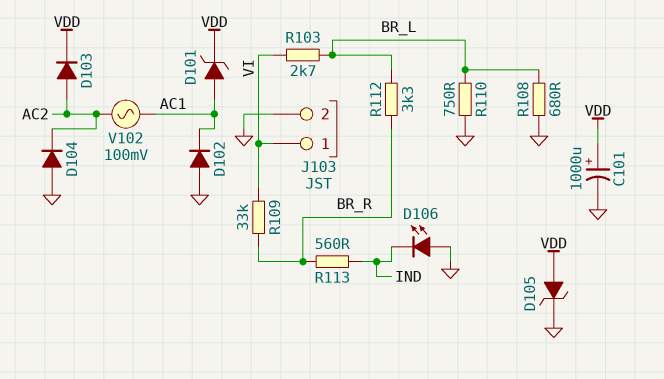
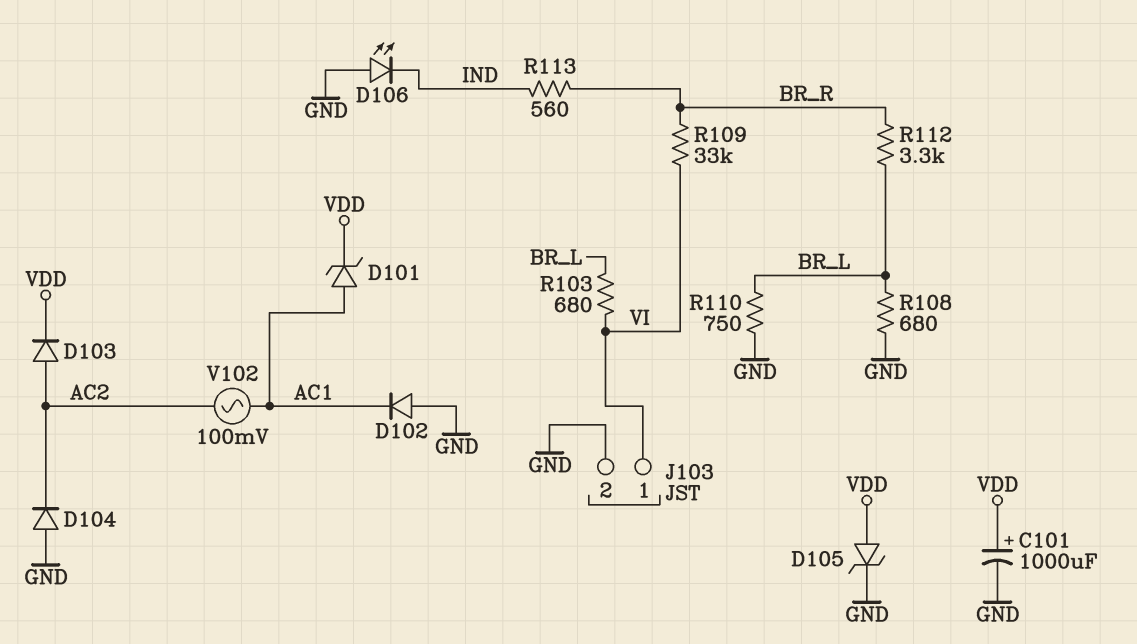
R103: 2.7k (BR_L, VI) -> 680 (BR_L, VI)

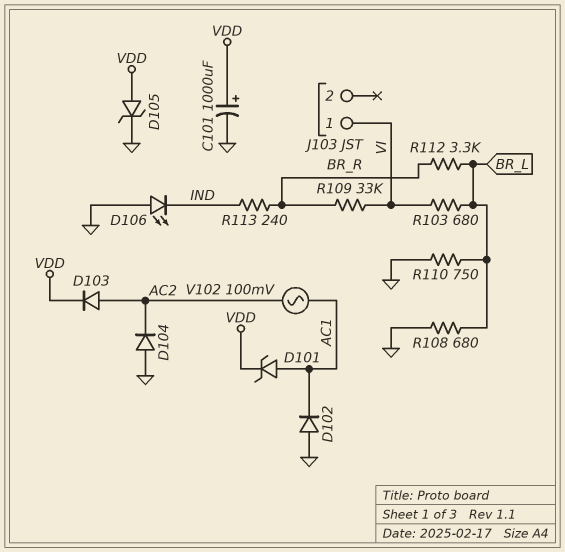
J103 pin 2: GND -> none
R113: 560 (BR_R, IND) -> 240 (BR_R, IND)

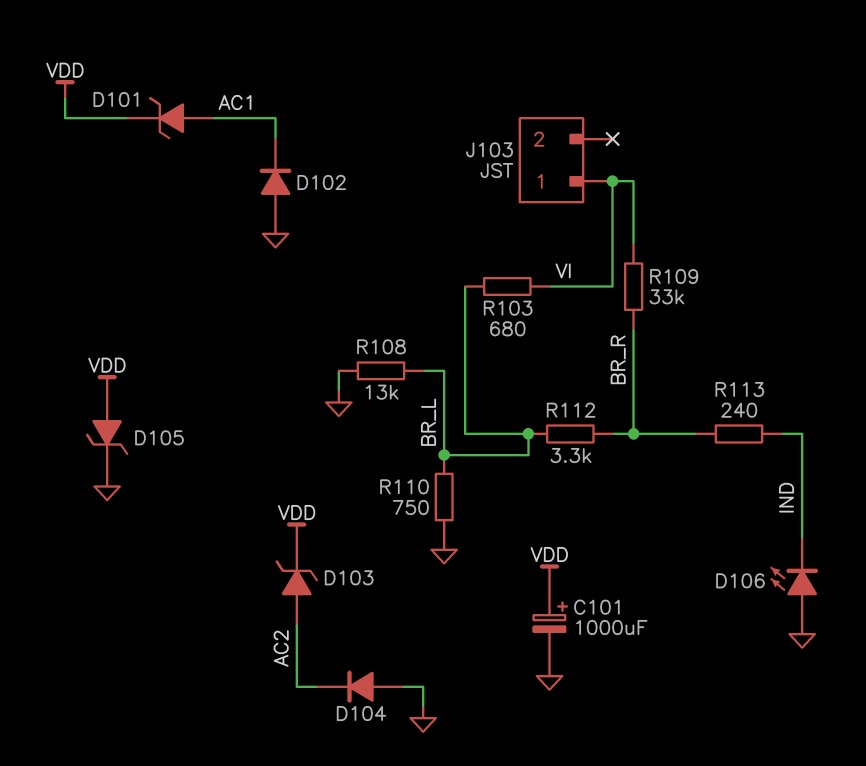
D103: diode (A AC2, K VDD) -> zener (A AC2, K VDD)
R108: 680 (BR_L, GND) -> 13k (BR_L, GND)
V102: AC 100mV (AC1, AC2) -> none

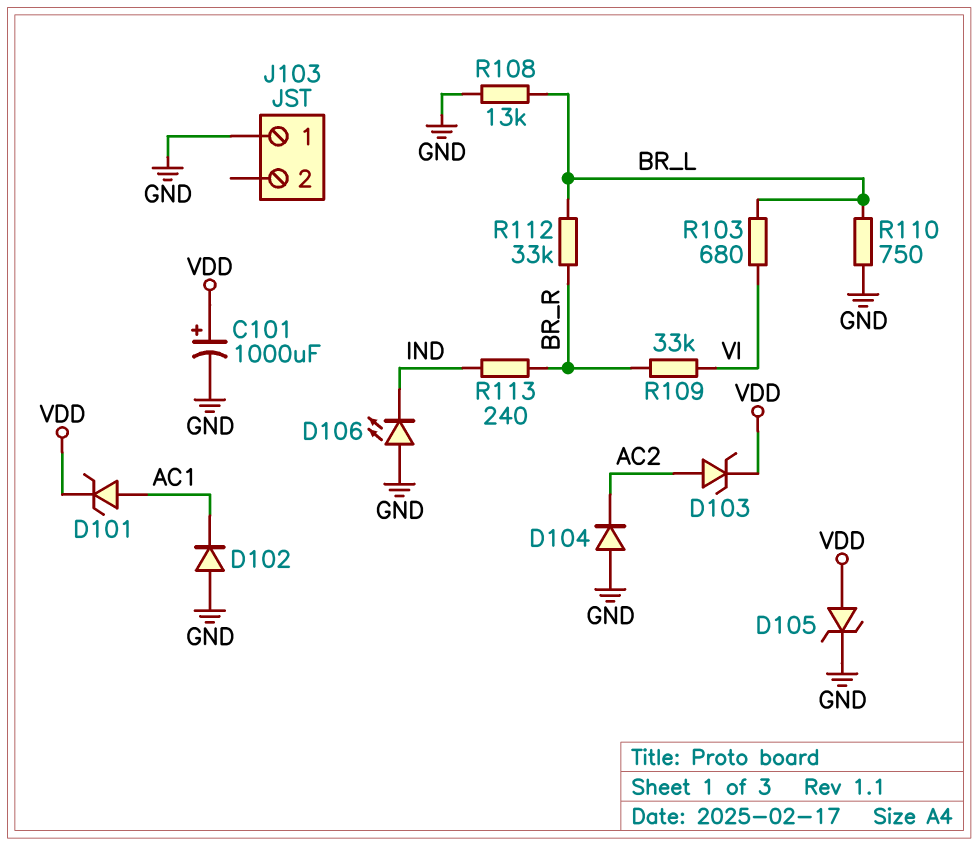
J103 pin 1: VI -> GND
R112: 3.3k (BR_L, BR_R) -> 33k (BR_L, BR_R)

